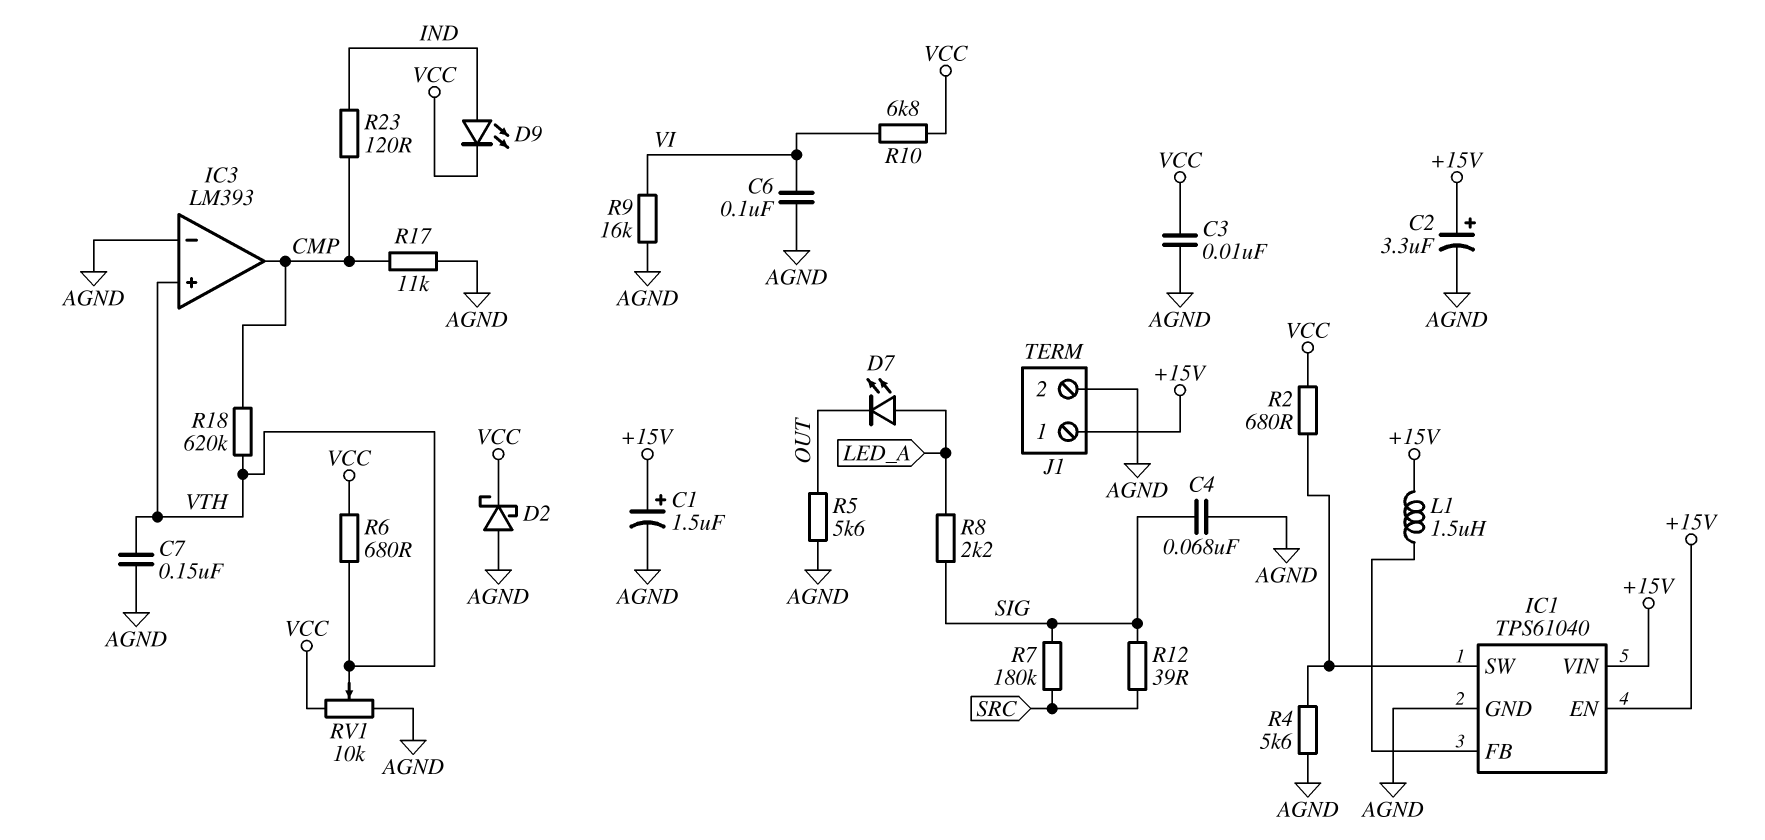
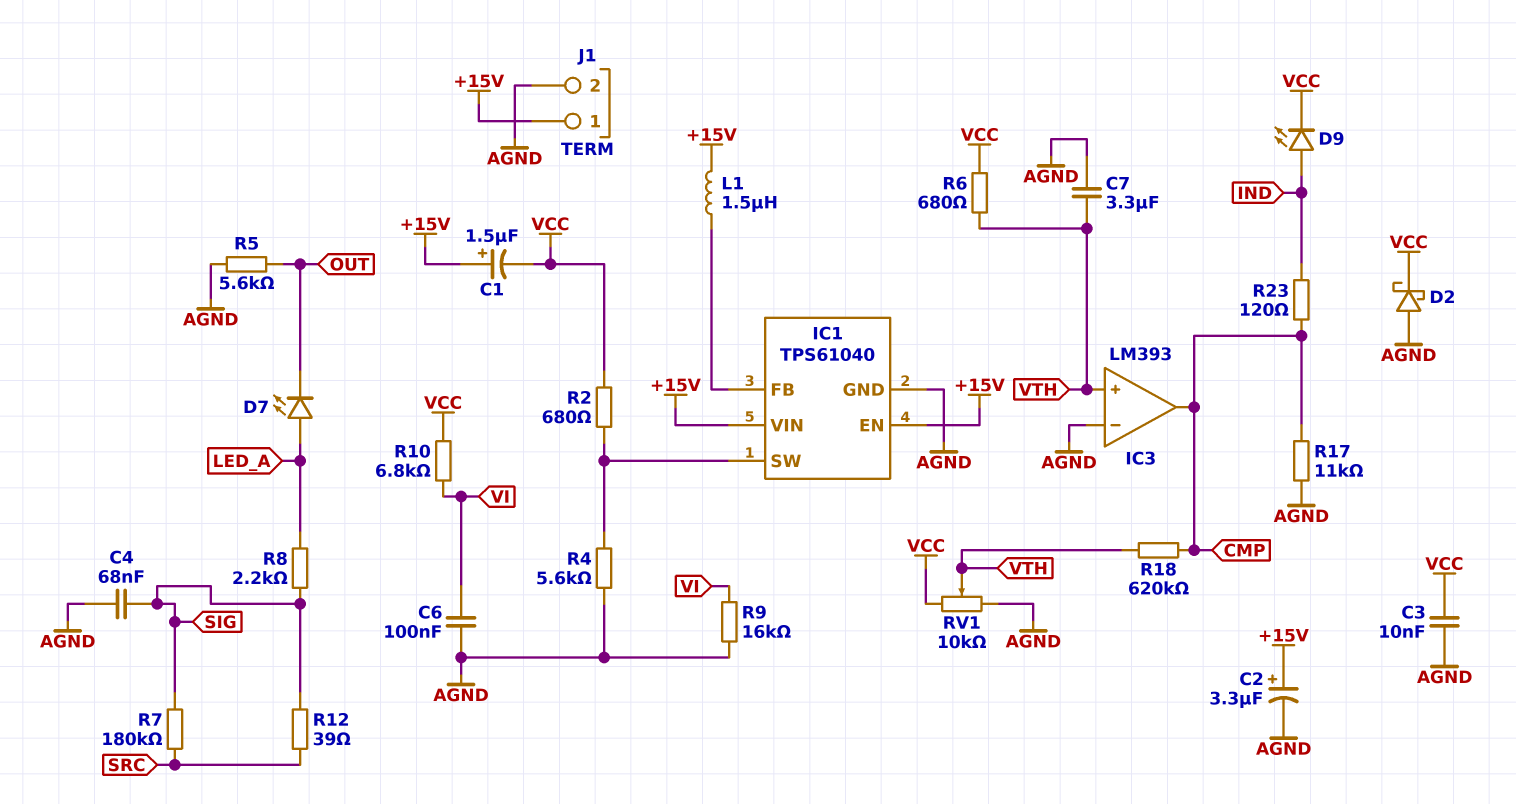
C1: 1.5uF (plus +15V, minus AGND) -> 1.5uF (plus +15V, minus VCC)
C7: 150nF (AGND, VTH) -> 3.3uF (AGND, VTH)

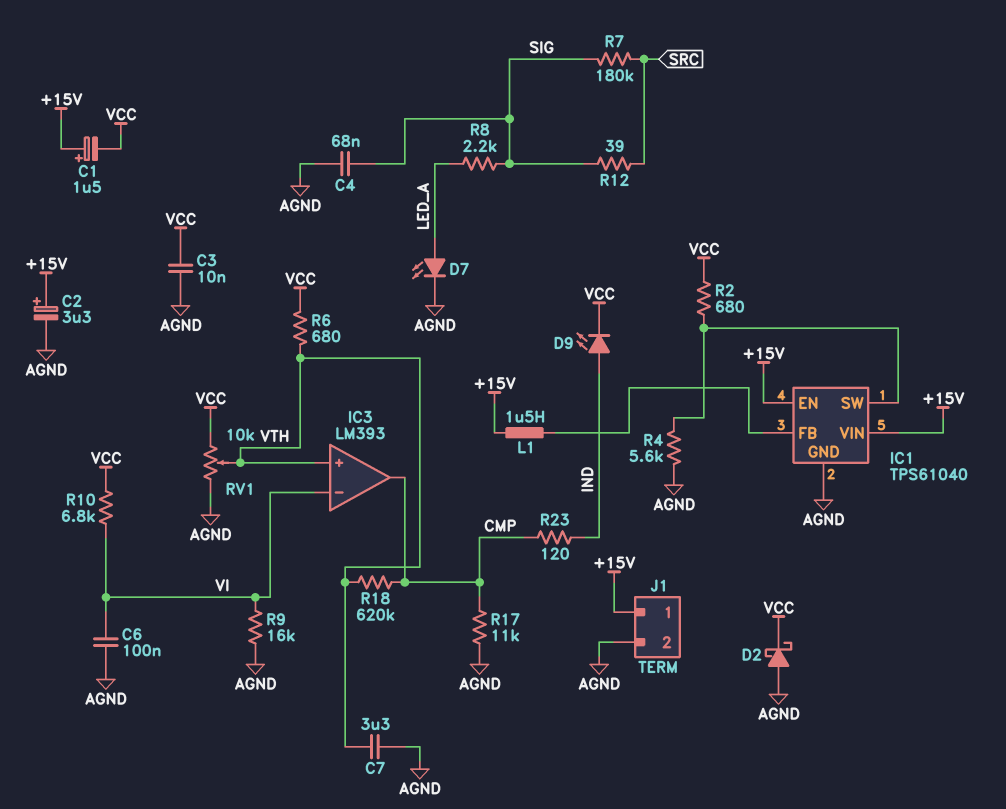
D7: LED (A LED_A, K OUT) -> LED (A LED_A, K AGND)
IC3 pin in-: AGND -> VI
R5: 5.6k (AGND, OUT) -> none

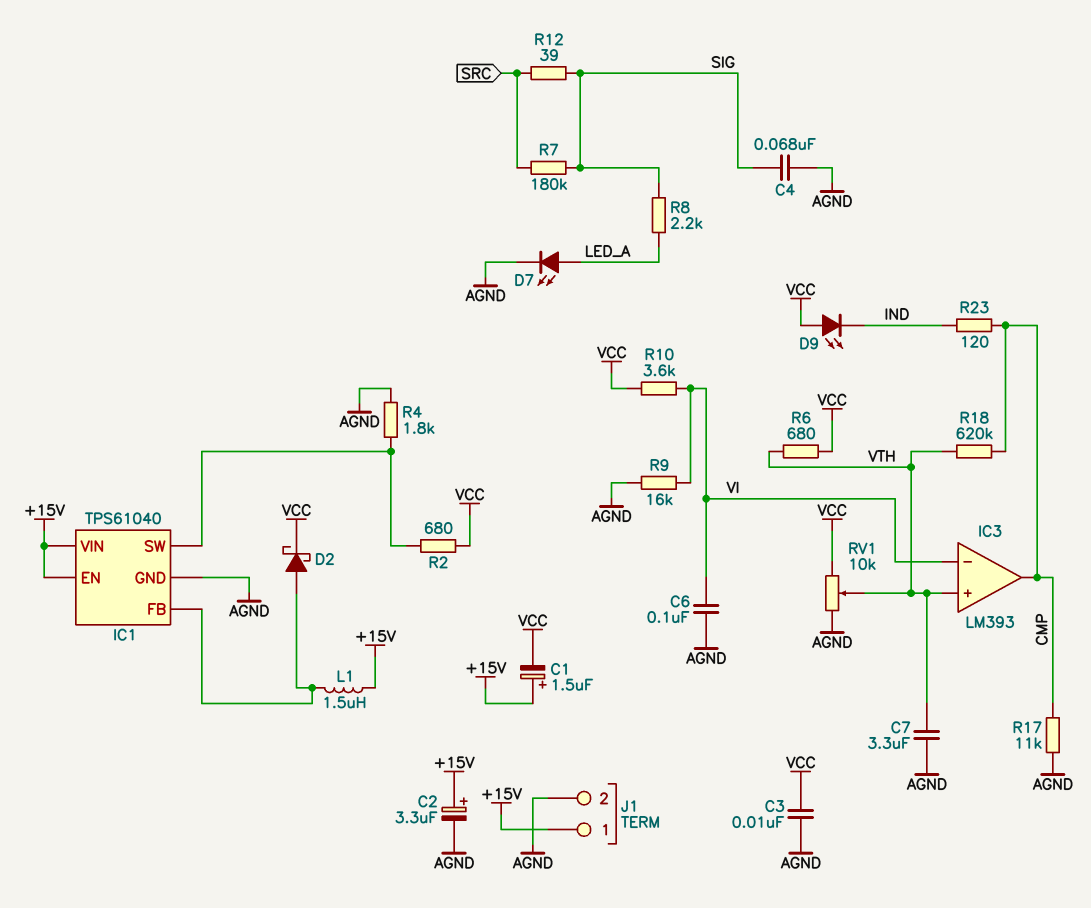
D2: schottky (A AGND, K VCC) -> schottky (A IC1/FB, K VCC)
D9: LED (A IND, K VCC) -> LED (A VCC, K IND)
R4: 5.6k (AGND, IC1/SW) -> 1.8k (AGND, IC1/SW)
R10: 6.8k (VCC, VI) -> 3.6k (VCC, VI)

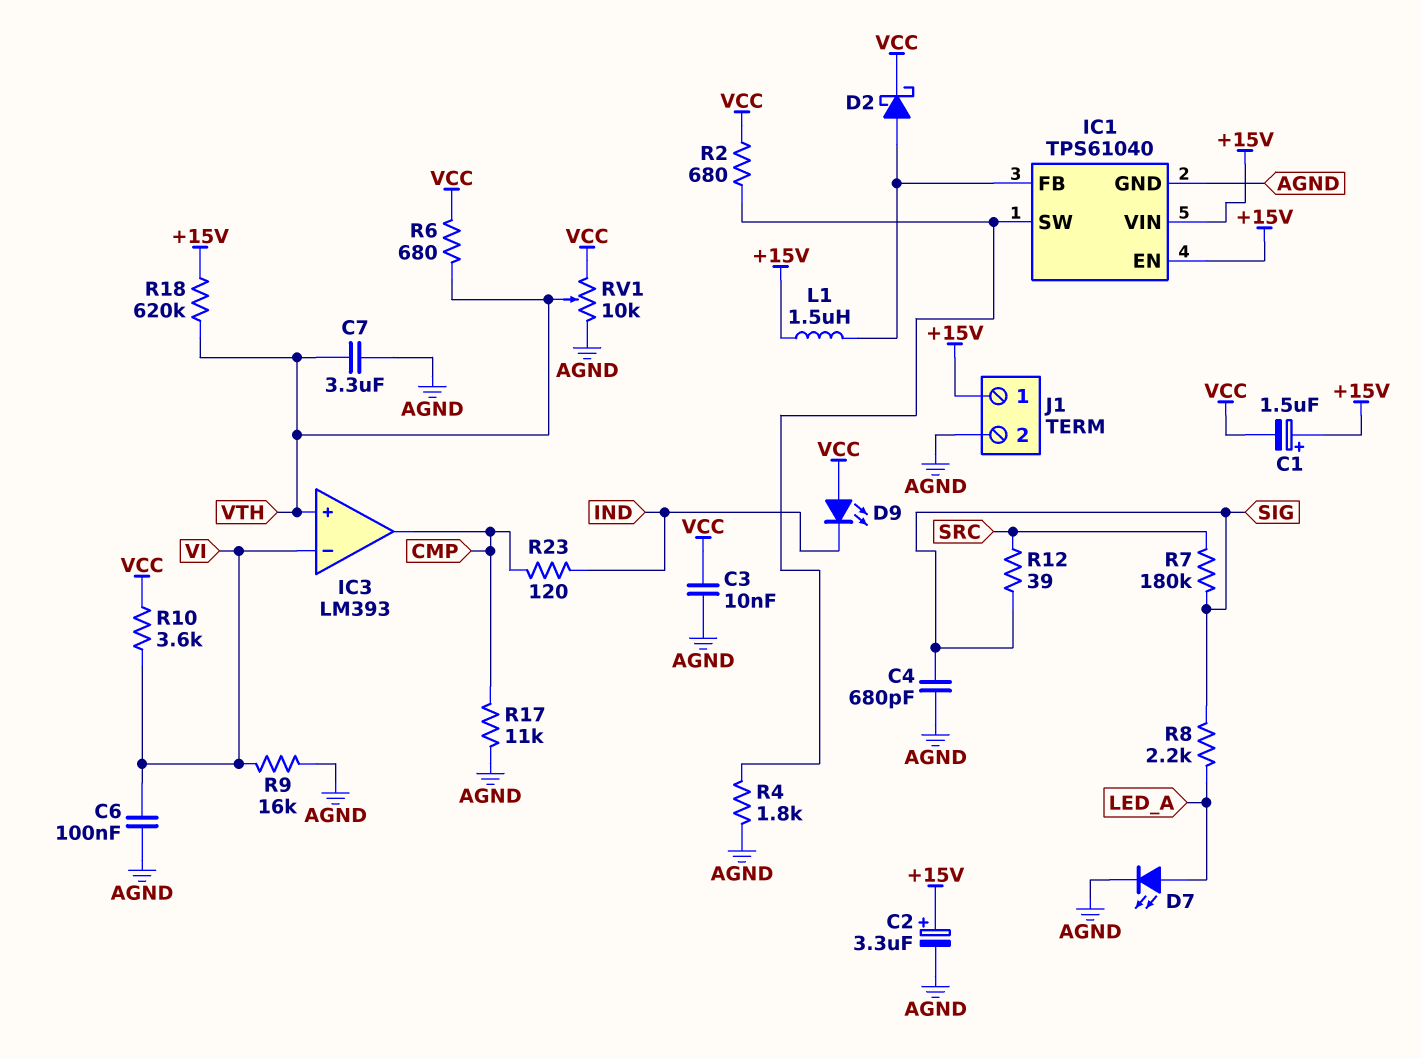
C4: 68nF (AGND, SIG) -> 680pF (AGND, SIG)
R18: 620k (CMP, VTH) -> 620k (+15V, VTH)

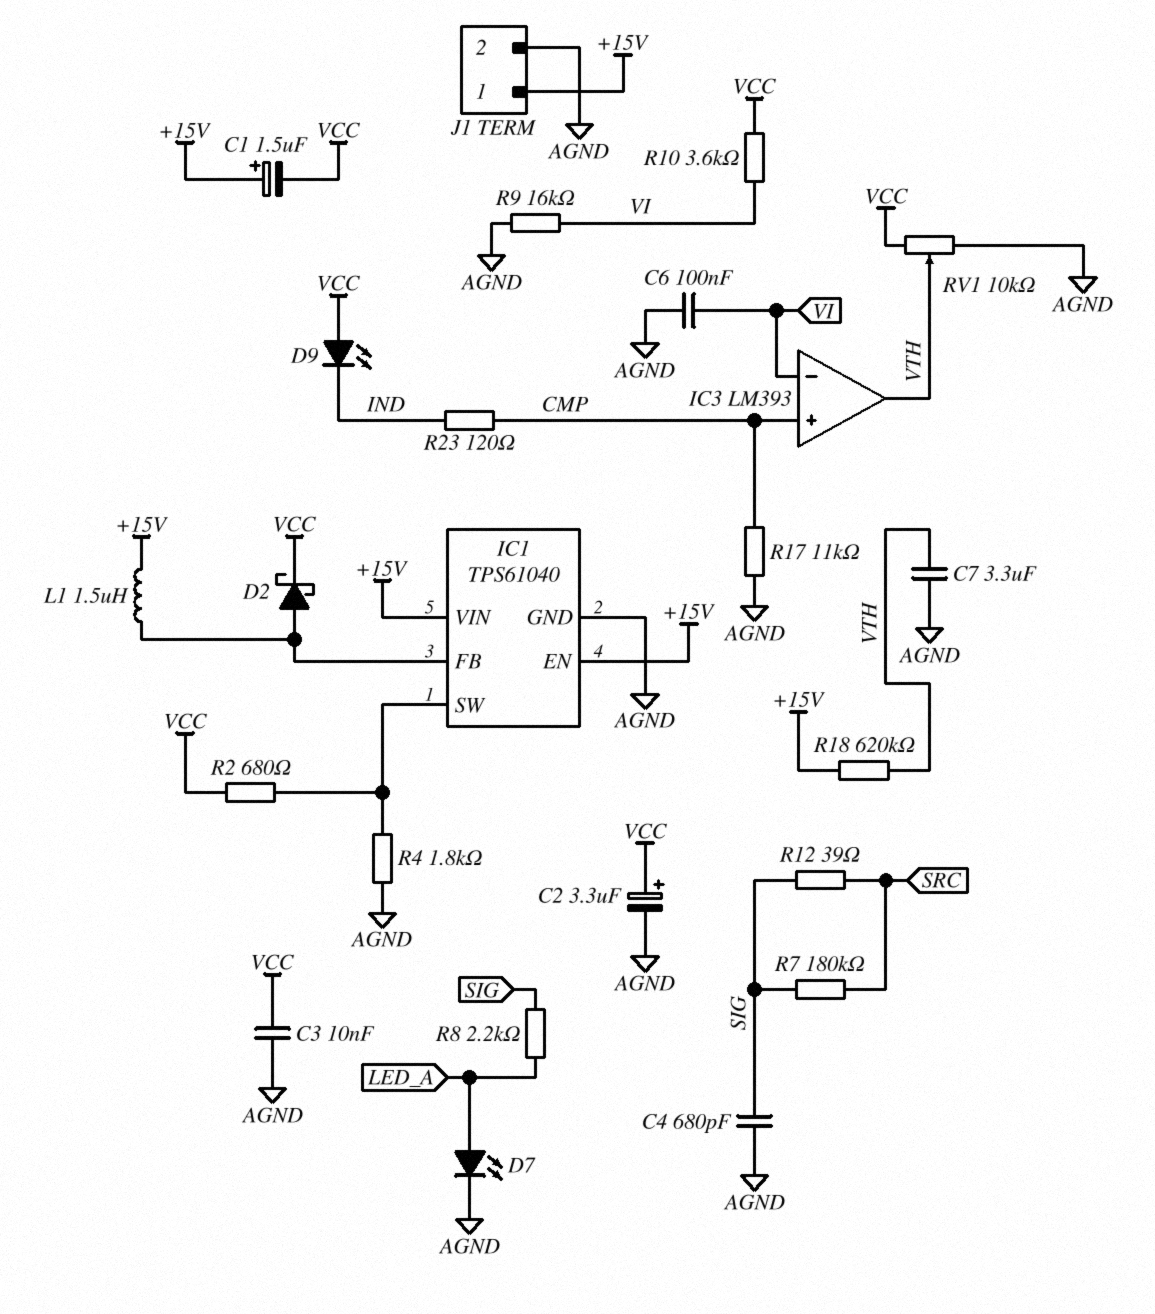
C2: 3.3uF (plus +15V, minus AGND) -> 3.3uF (plus VCC, minus AGND)
IC3 pin in+: VTH -> CMP
IC3 pin out: CMP -> VTH
R6: 680 (VCC, VTH) -> none

